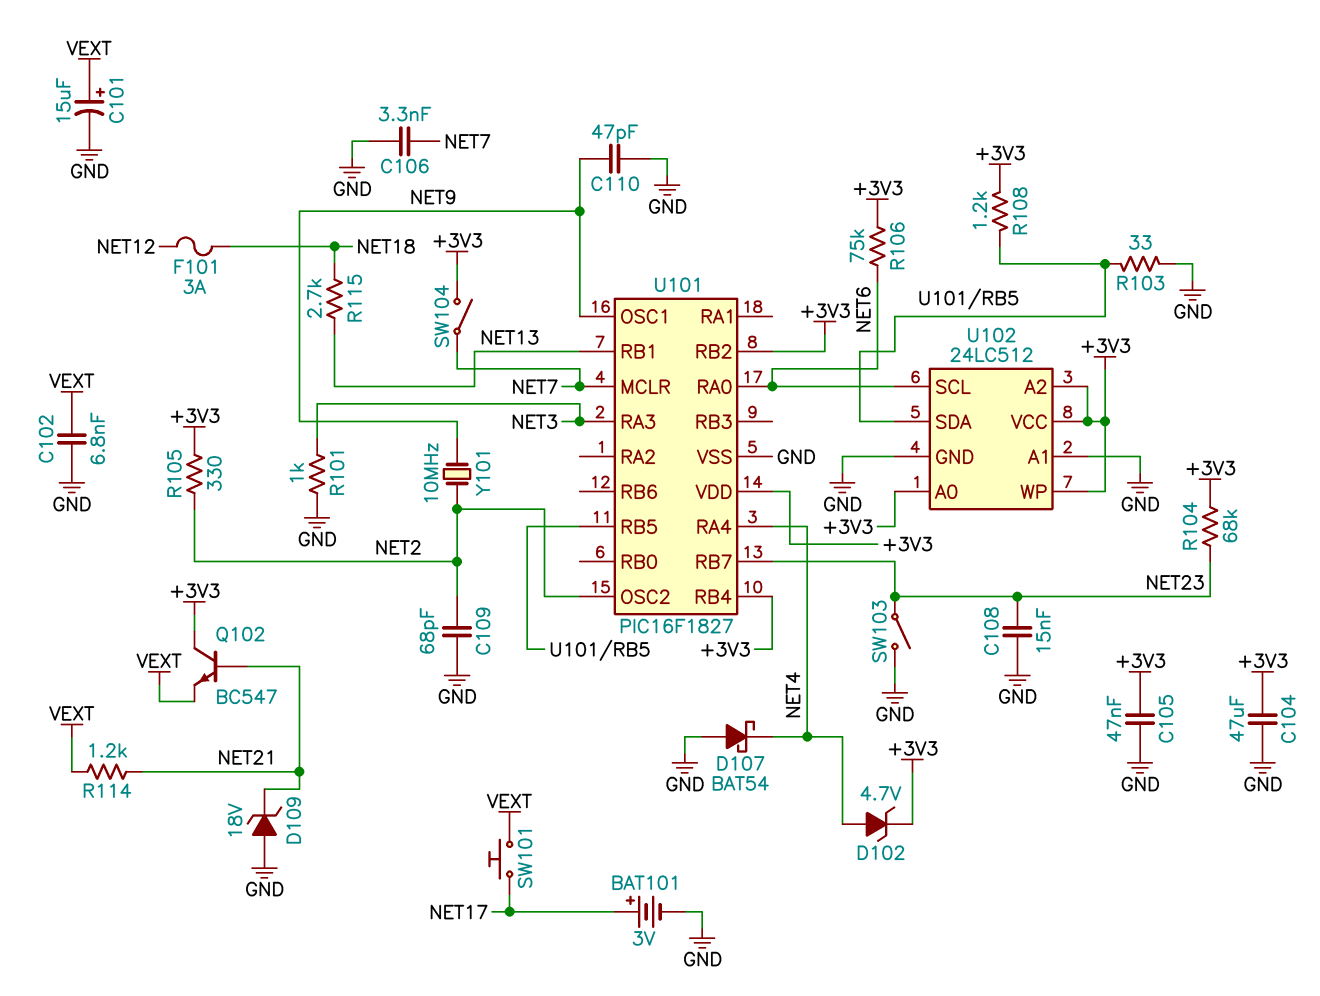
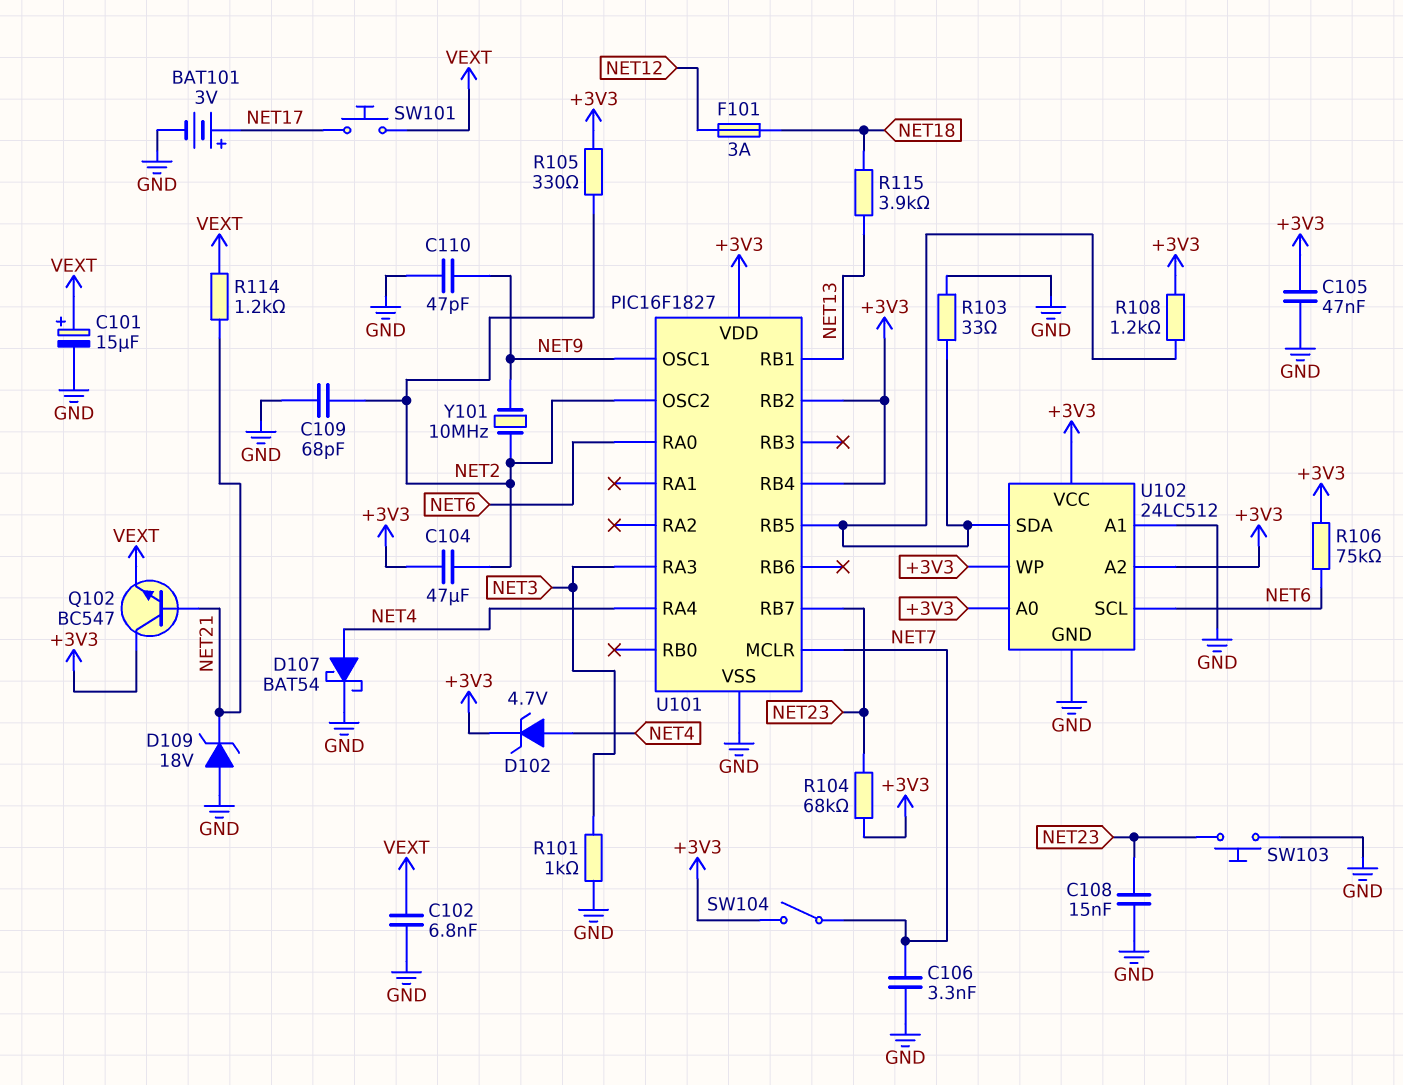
C104: 47uF (+3V3, GND) -> 47uF (+3V3, NET2)
D107: schottky BAT54 (A GND, K NET4) -> schottky BAT54 (A NET4, K GND)
R115: 2.7k (NET13, NET18) -> 3.9k (NET13, NET18)
SW103: switch (GND, NET23) -> button (GND, NET23)

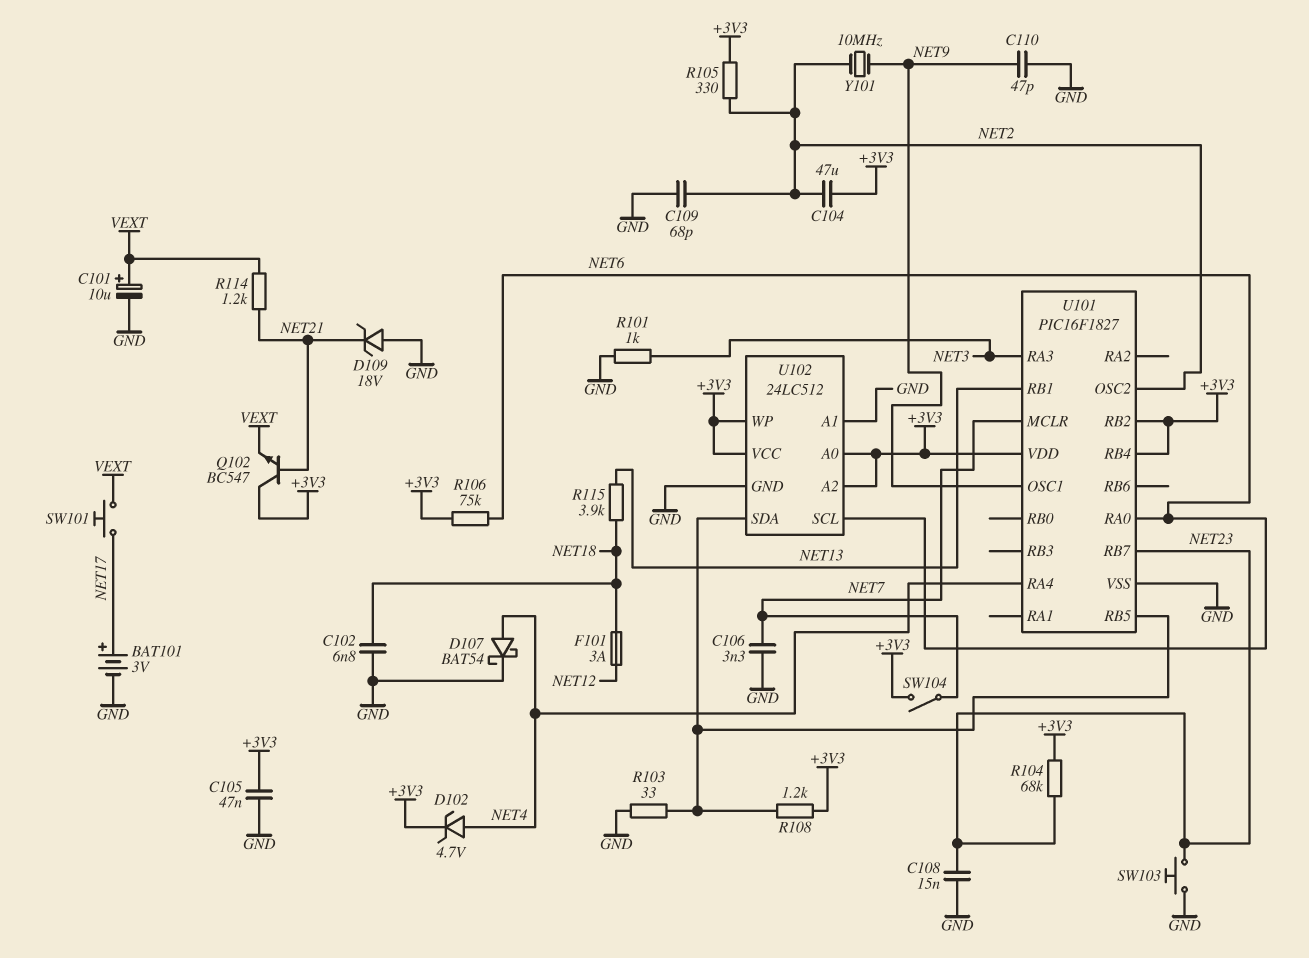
C101: 15uF (plus VEXT, minus GND) -> 10uF (plus VEXT, minus GND)
C102: 6.8nF (GND, VEXT) -> 6.8nF (GND, NET18)

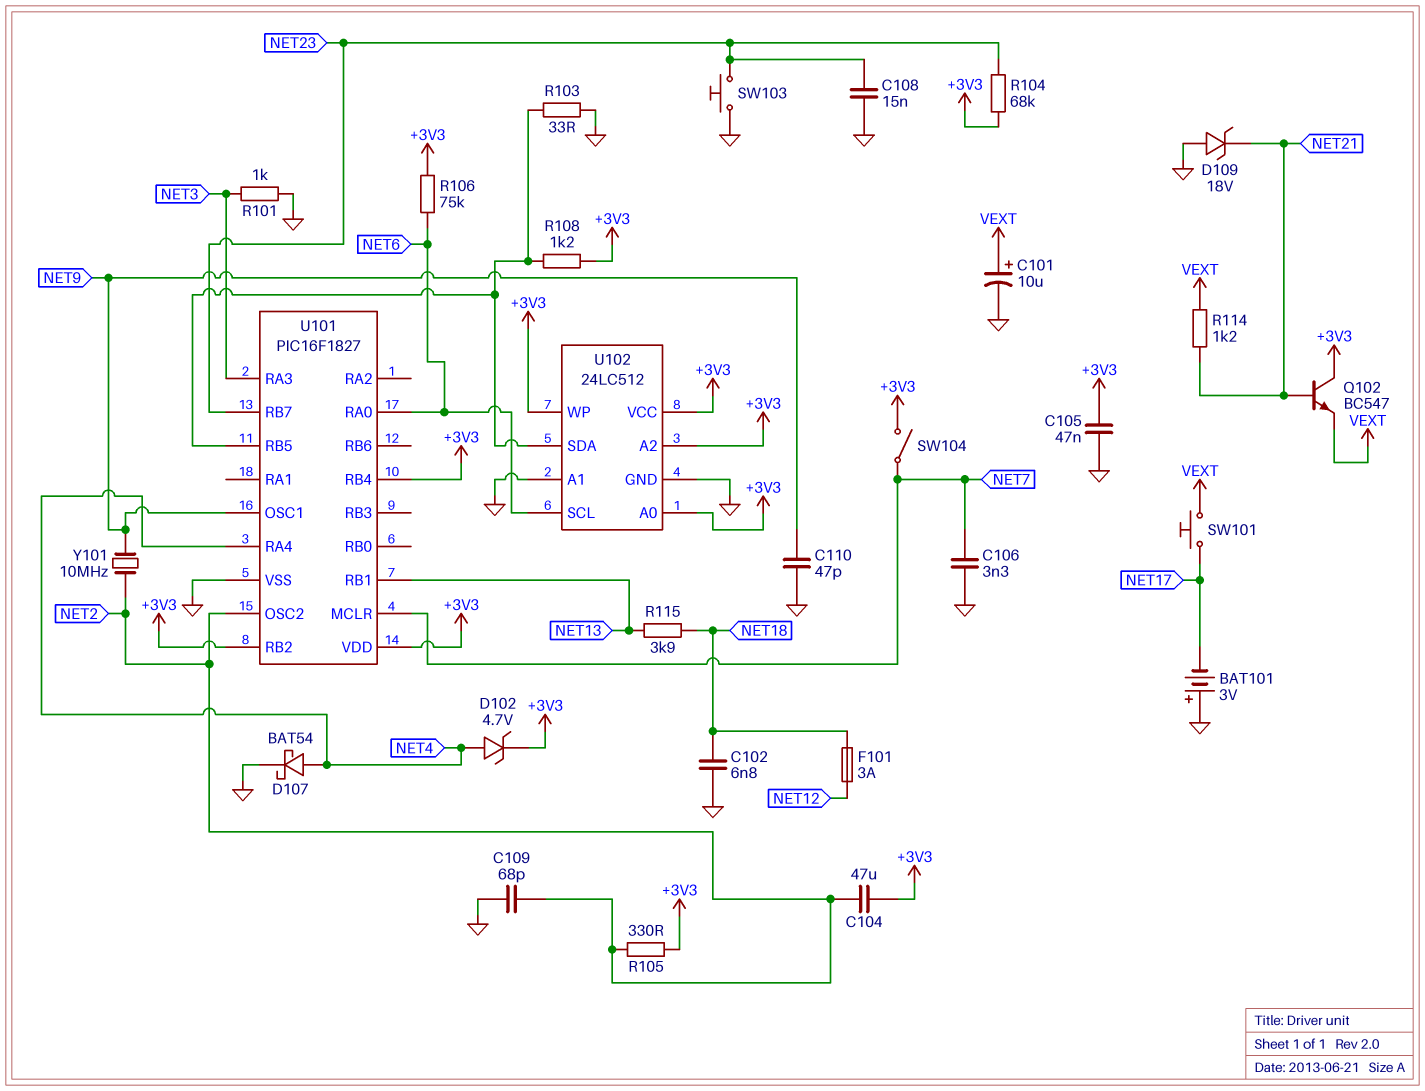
BAT101: 3V (plus NET17, minus GND) -> 3V (plus GND, minus NET17)

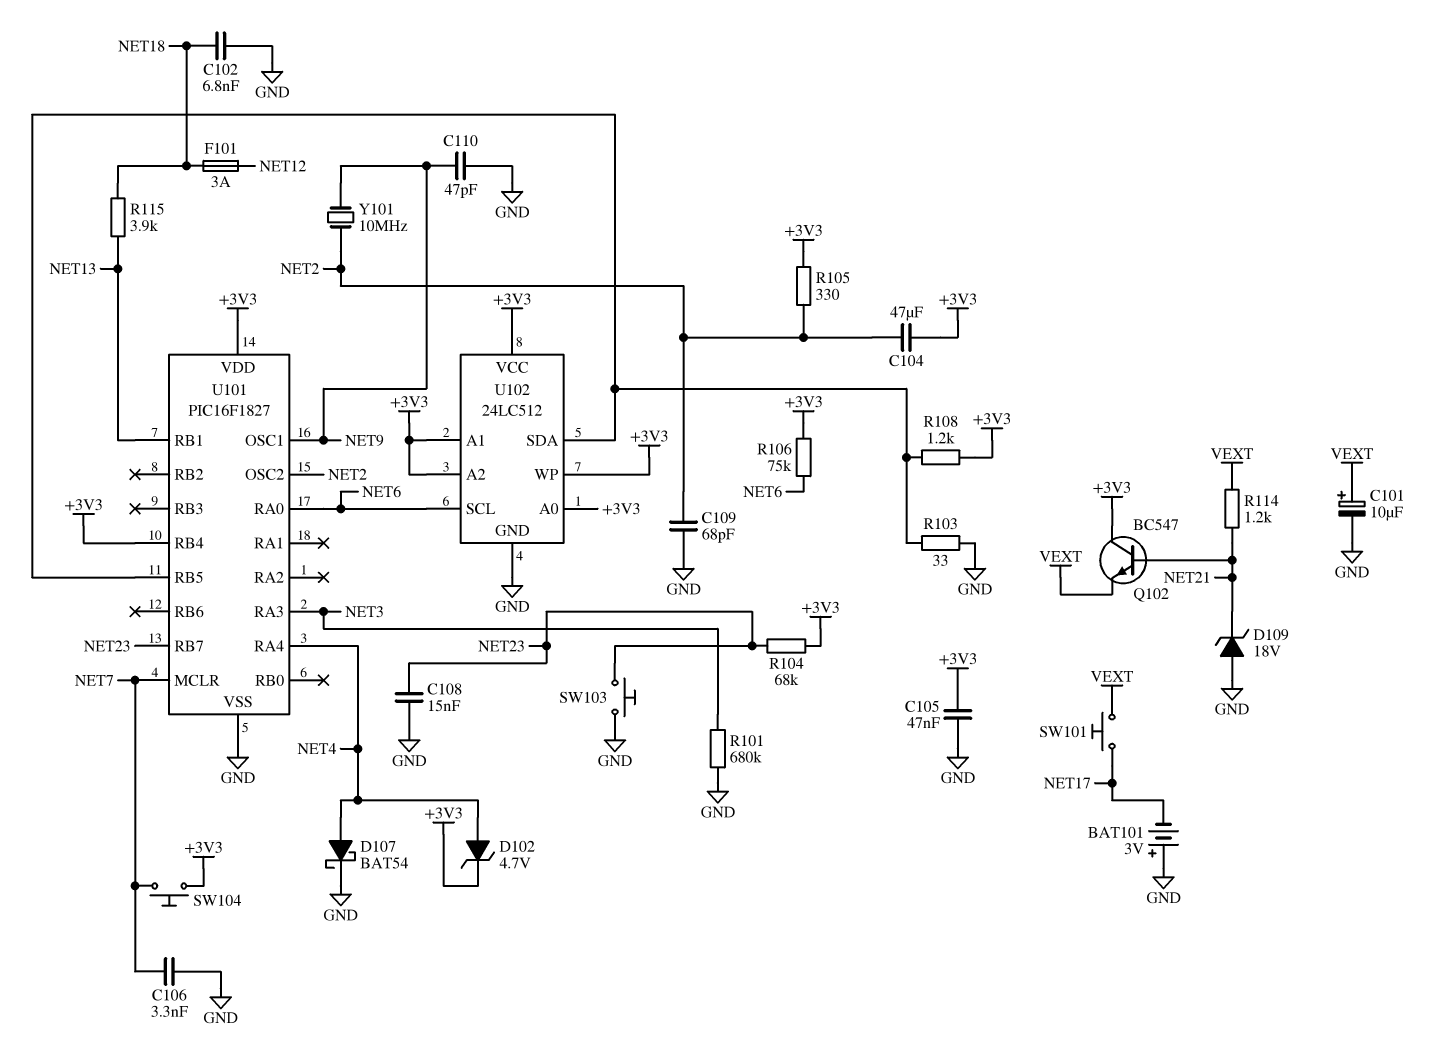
R101: 1k (GND, NET3) -> 680k (GND, NET3)
SW104: switch (+3V3, NET7) -> button (+3V3, NET7)
U101 pin RB2: +3V3 -> none
U102 pin A1: GND -> +3V3

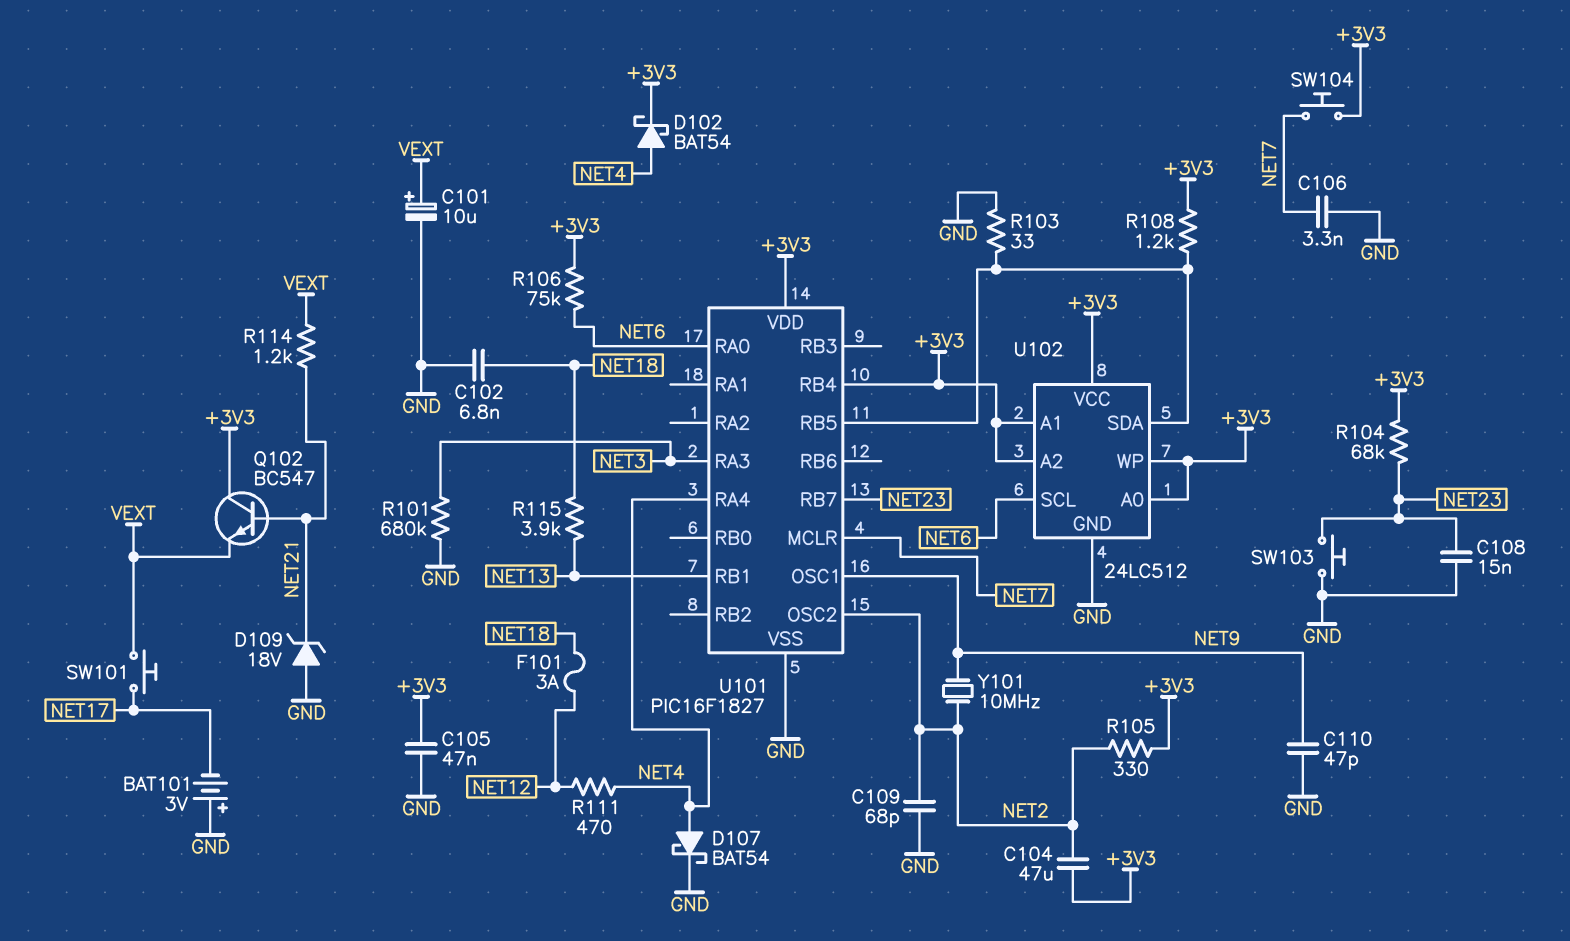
D102: zener 4.7V (A NET4, K +3V3) -> schottky BAT54 (A NET4, K +3V3)
R111: none -> 470 (NET4, NET12)

